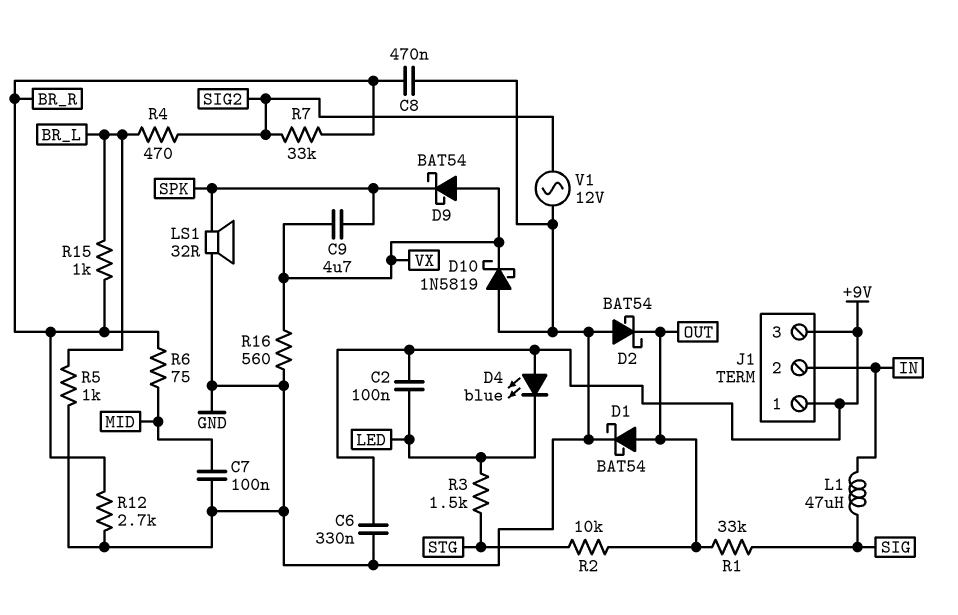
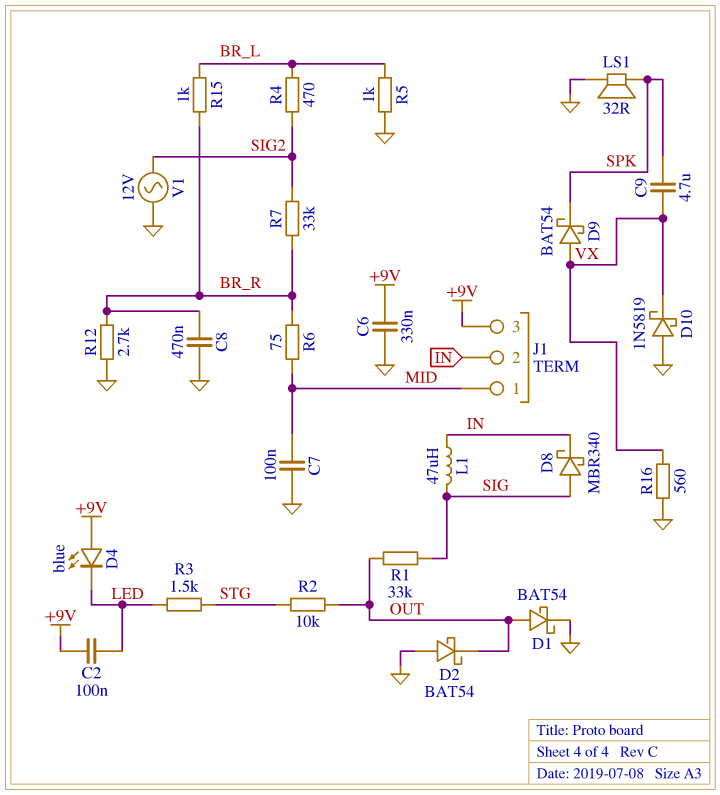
D8: none -> schottky MBR340 (A SIG, K IN)
J1 pin 1: +9V -> MID

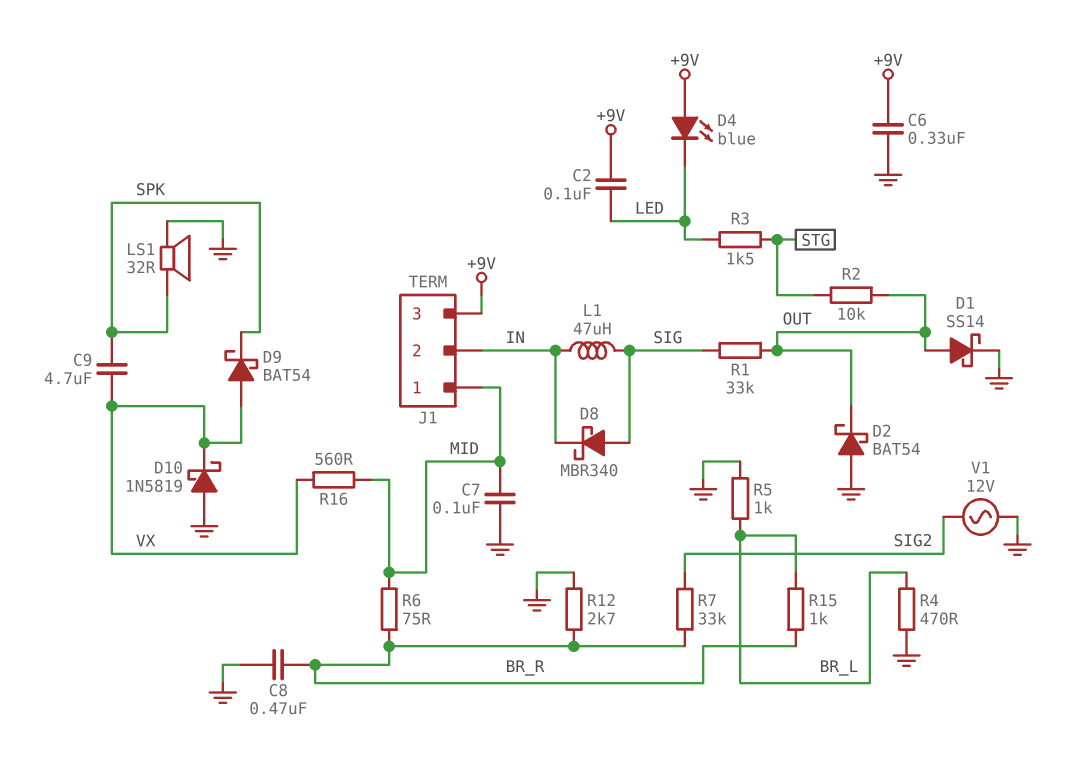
D1: schottky BAT54 (A OUT, K GND) -> schottky SS14 (A OUT, K GND)
R4: 470 (BR_L, SIG2) -> 470 (BR_L, GND)
R16: 560 (GND, VX) -> 560 (MID, VX)

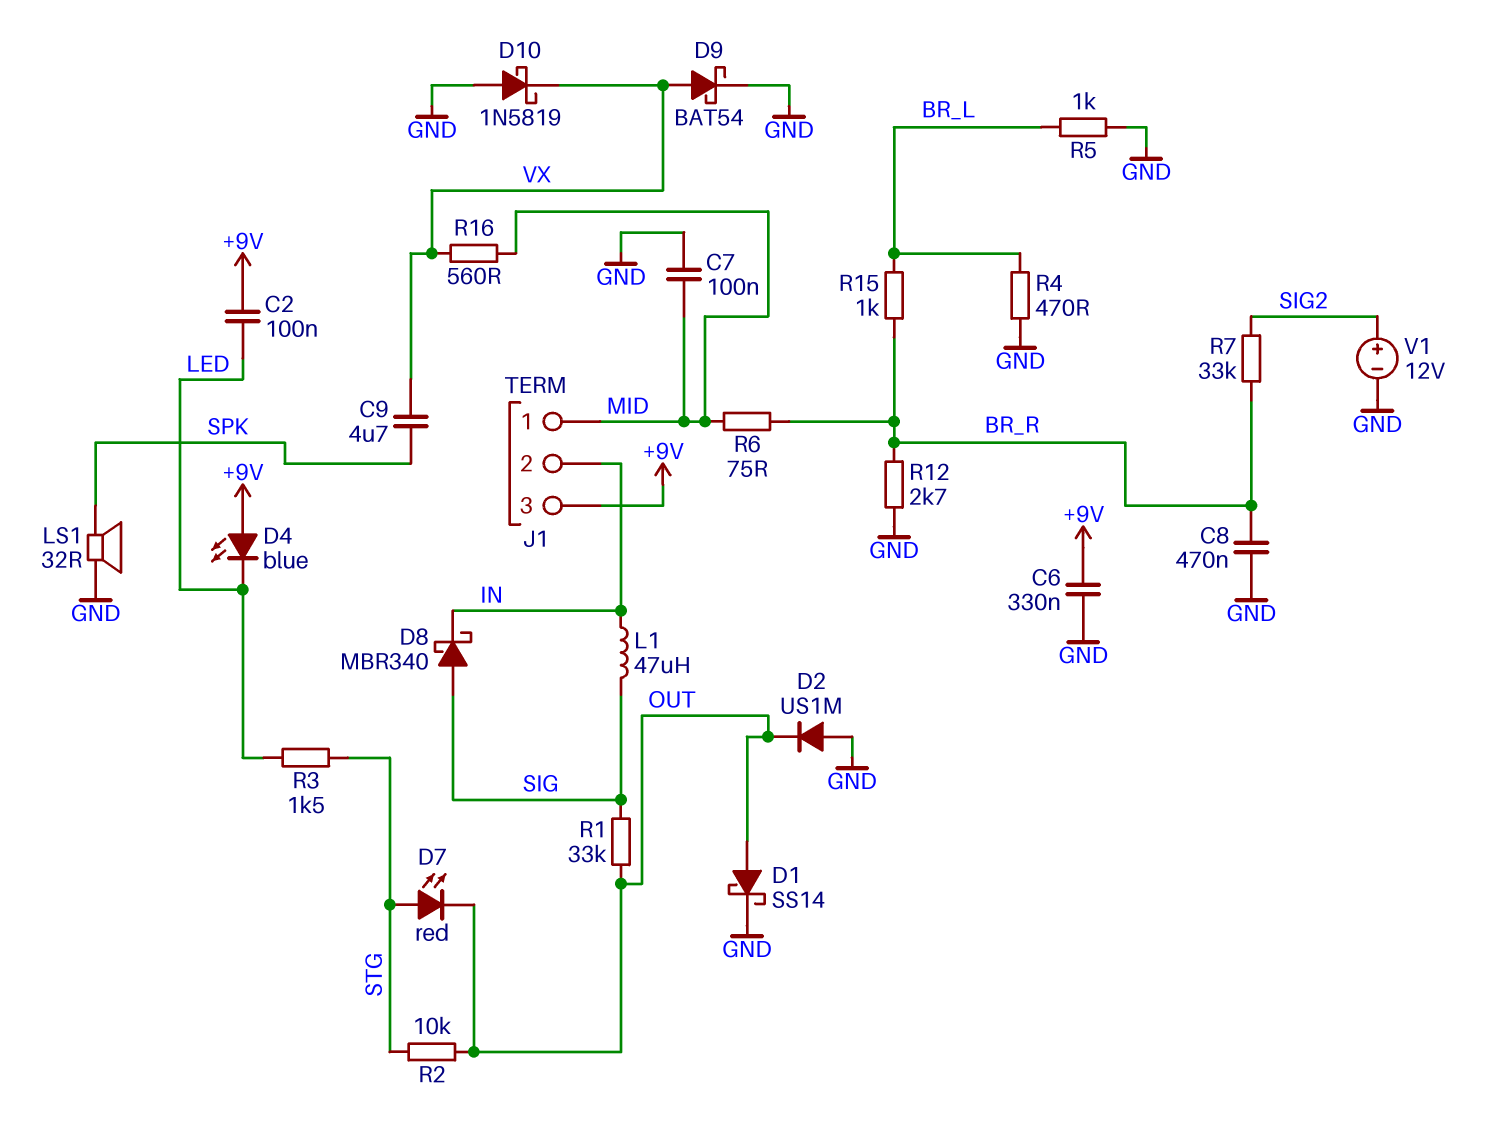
D2: schottky BAT54 (A GND, K OUT) -> diode US1M (A GND, K OUT)
D7: none -> LED red (A STG, K OUT)
D9: schottky BAT54 (A VX, K SPK) -> schottky BAT54 (A VX, K GND)
V1: AC 12V (GND, SIG2) -> 12V (plus SIG2, minus GND)

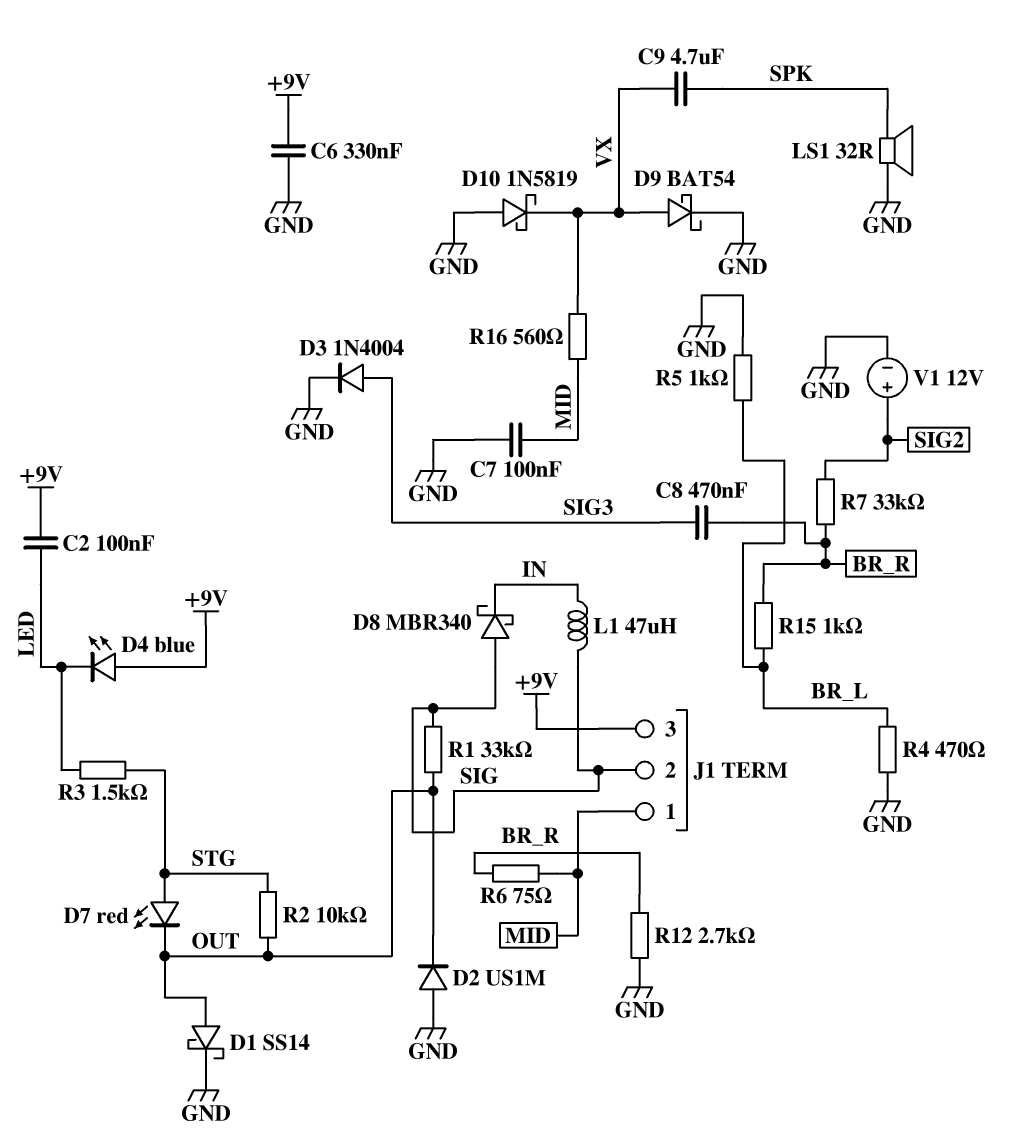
C8: 470nF (BR_R, GND) -> 470nF (BR_R, SIG3)
D3: none -> diode 1N4004 (A SIG3, K GND)
J1 pin 2: IN -> SIG

